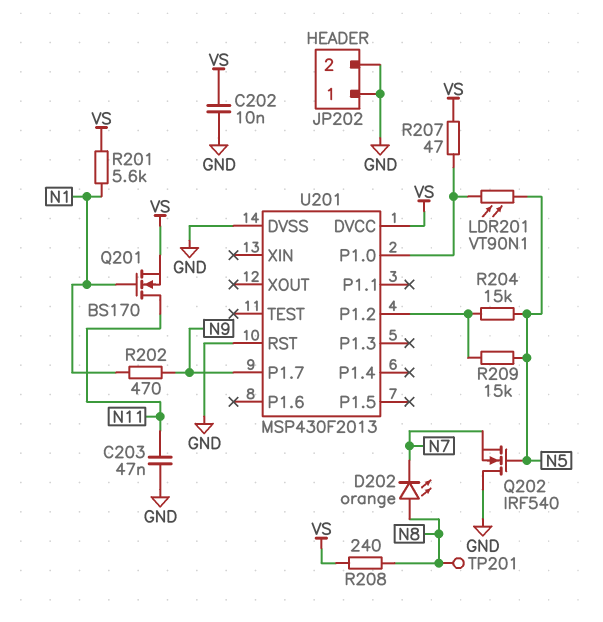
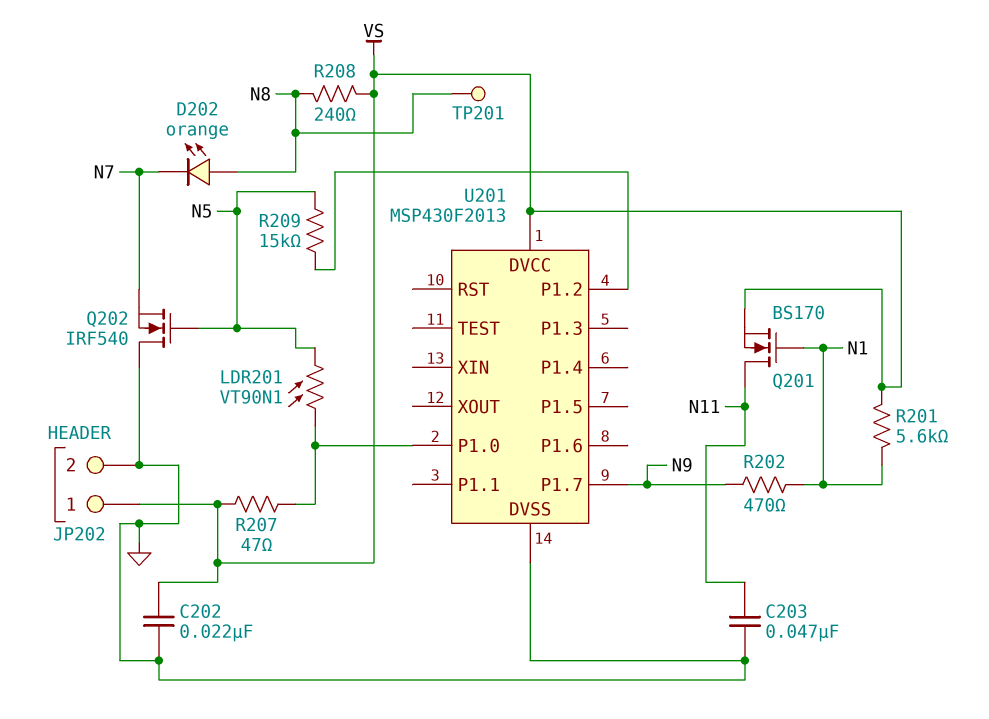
C202: 10nF (GND, VS) -> 22nF (GND, VS)
JP202 pin 1: GND -> VS
R204: 15k (N5, U201/P1.2) -> none
U201 pin RST: GND -> none

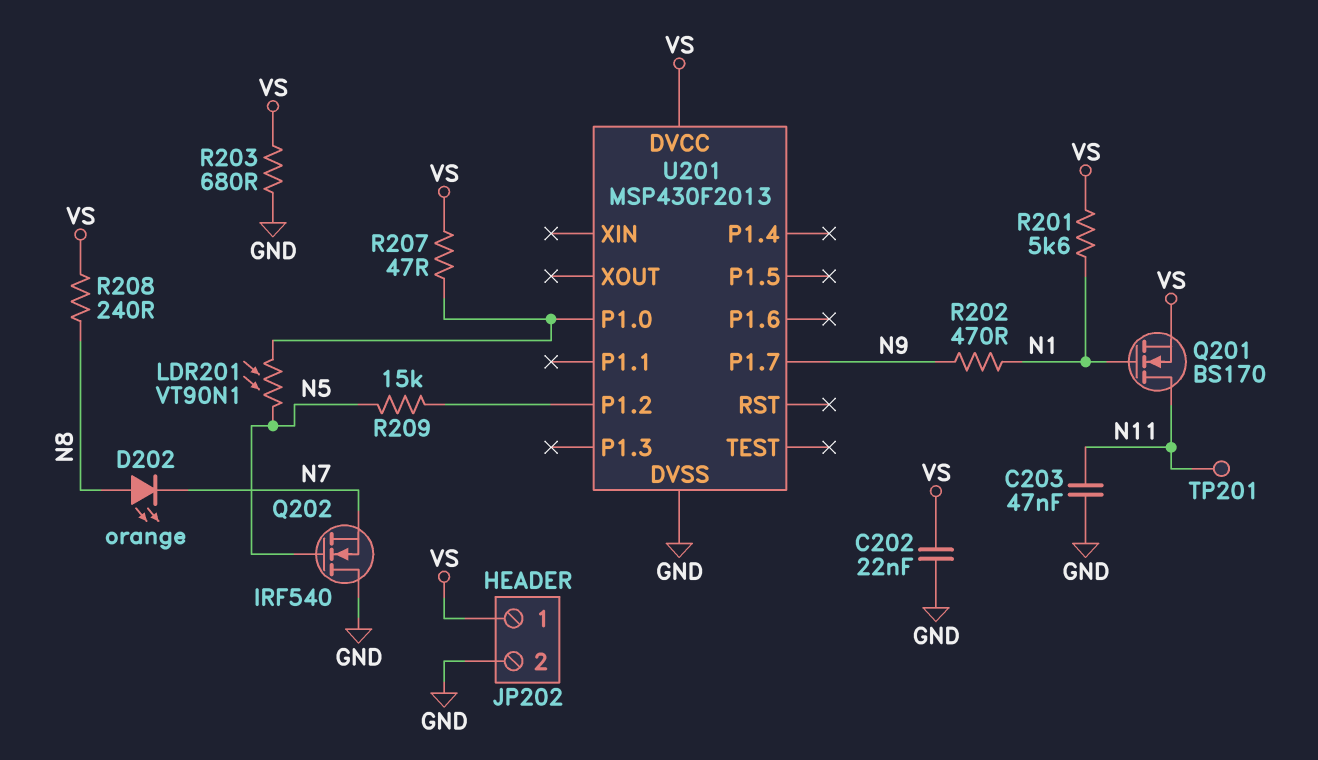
R203: none -> 680 (GND, VS)
TP201: test point (N8) -> test point (N11)

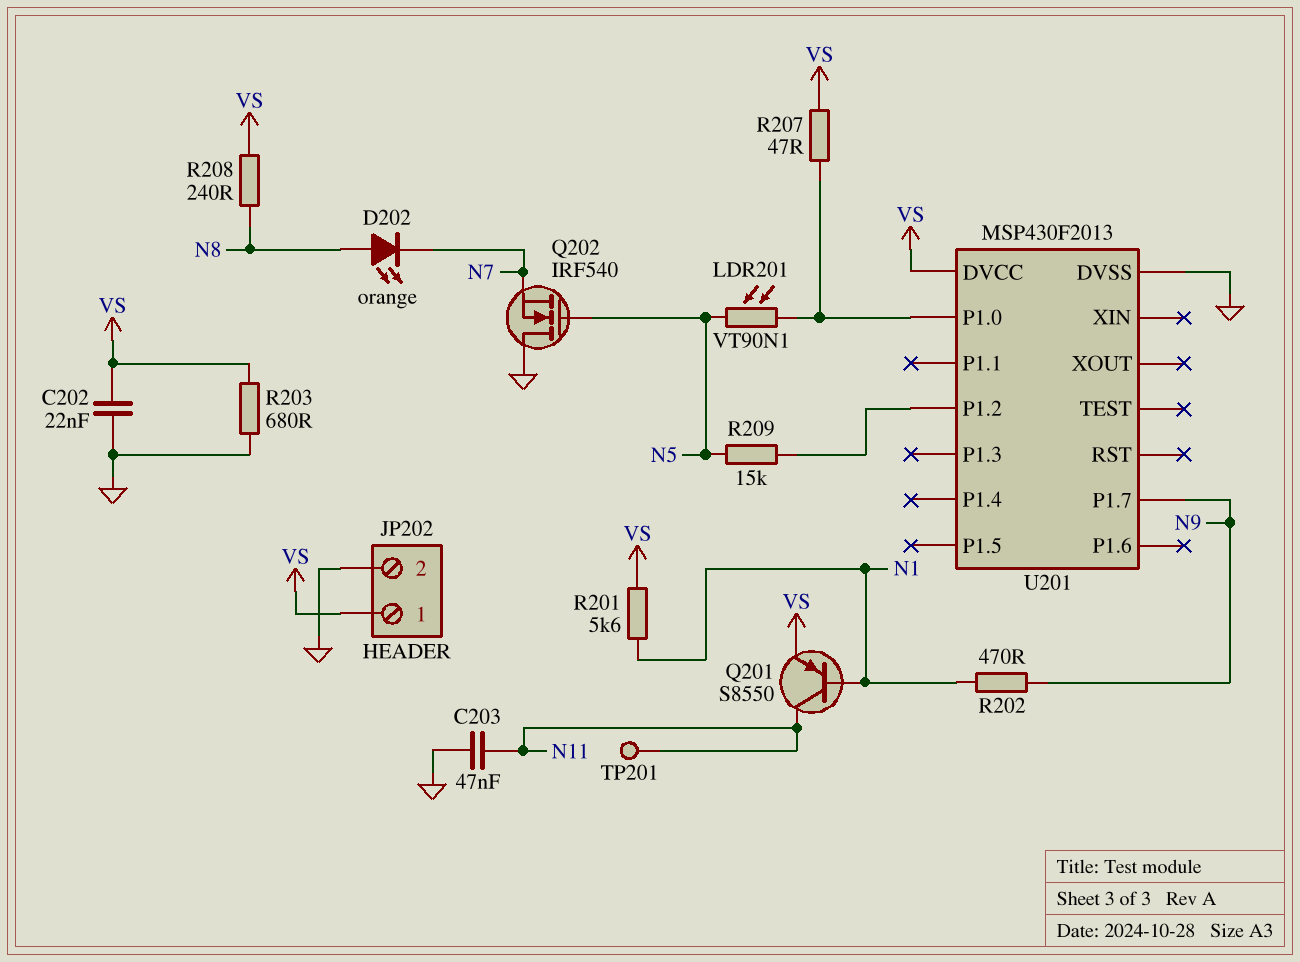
Q201: NMOS BS170 (G N1, D N11, S VS) -> PNP S8550 (B N1, C N11, E VS)

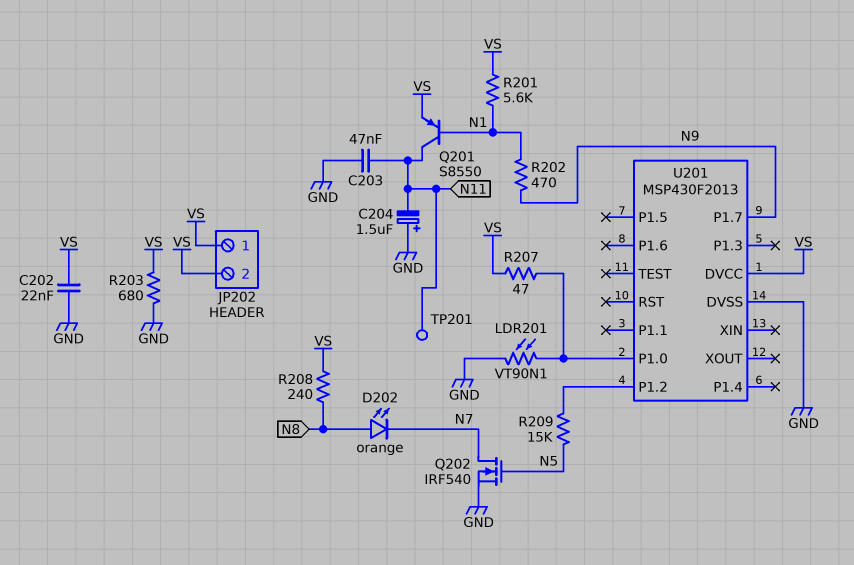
C204: none -> 1.5uF (plus GND, minus N11)
JP202 pin 2: GND -> VS
LDR201: VT90N1 (N5, U201/P1.0) -> VT90N1 (GND, U201/P1.0)
Q202: NMOS IRF540 (G N5, D GND, S N7) -> NMOS IRF540 (G N5, D N7, S GND)

